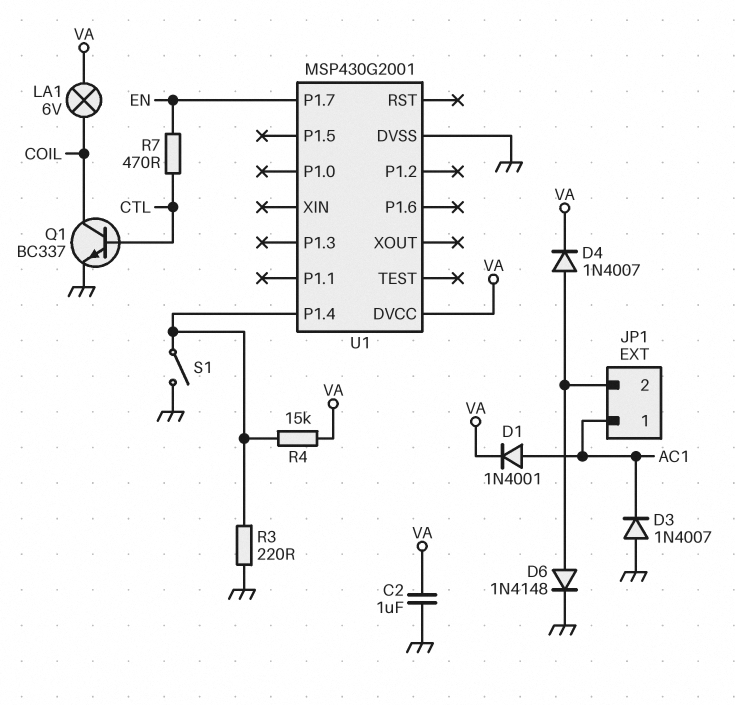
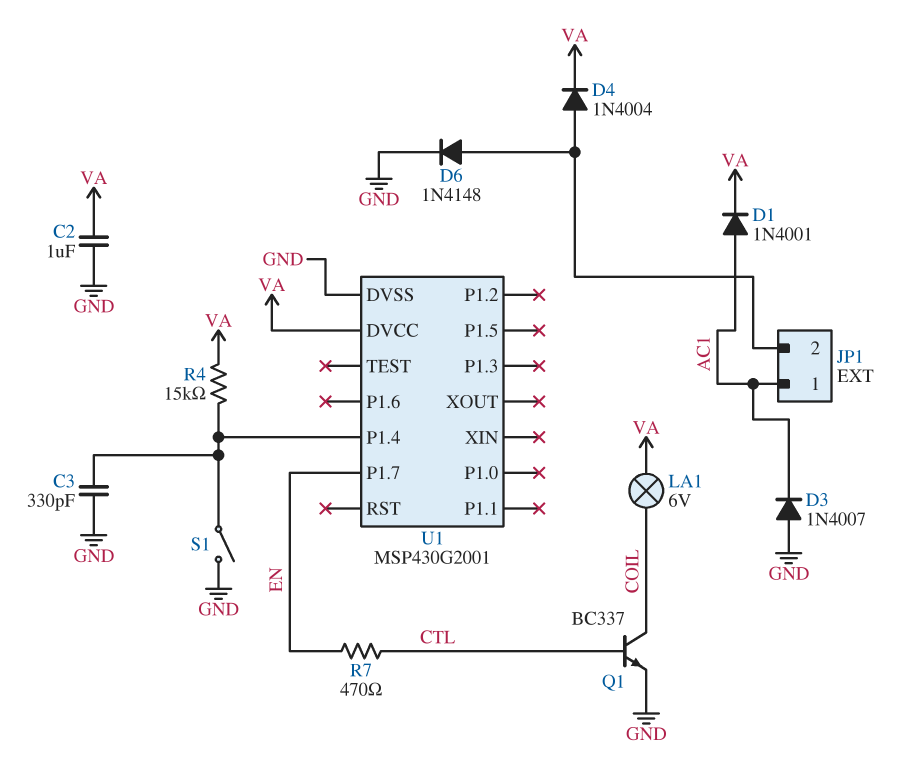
C3: none -> 330pF (GND, U1/P1.4)
D4: diode 1N4007 (A JP1/2, K VA) -> diode 1N4004 (A JP1/2, K VA)
R3: 220 (GND, U1/P1.4) -> none

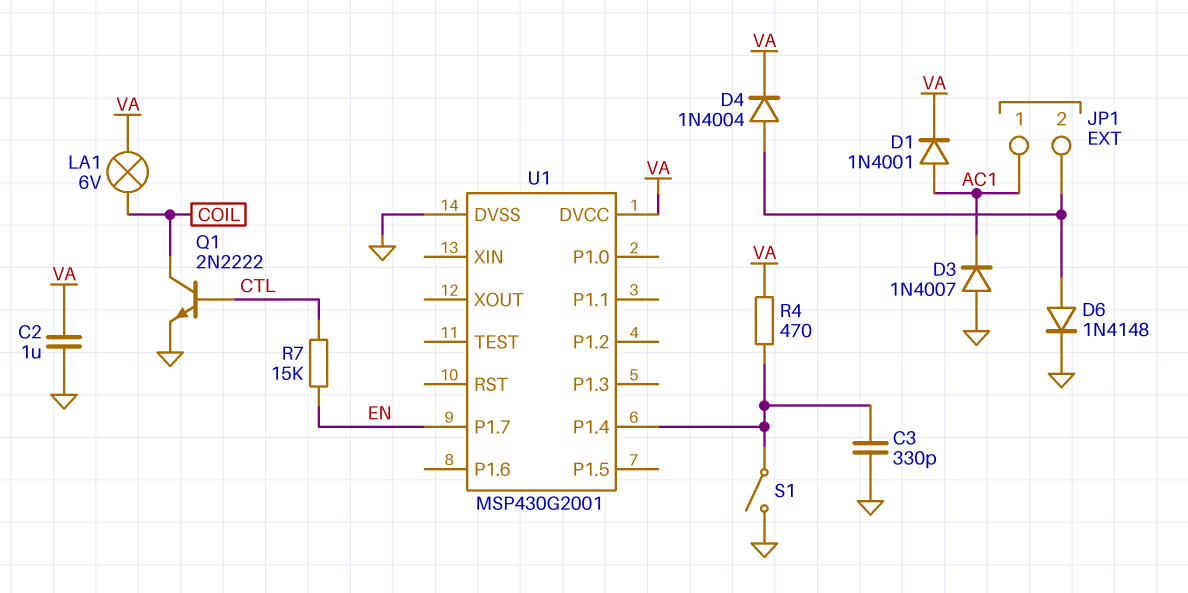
Q1: NPN BC337 (B CTL, C COIL, E GND) -> NPN 2N2222 (B CTL, C COIL, E GND)
R4: 15k (U1/P1.4, VA) -> 470 (U1/P1.4, VA)
R7: 470 (CTL, EN) -> 15k (CTL, EN)

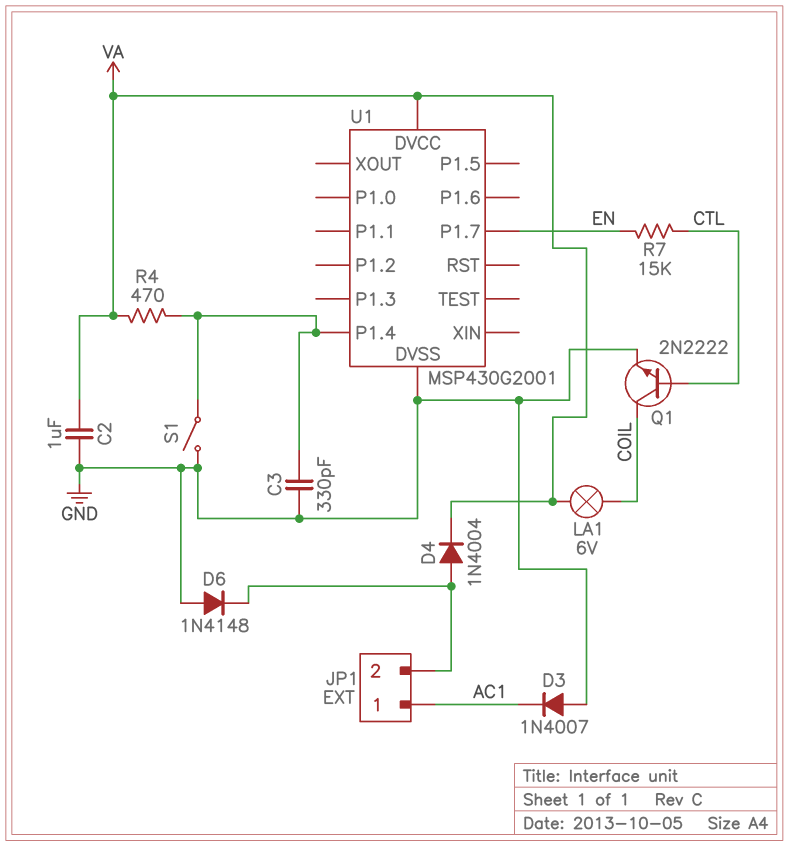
D1: diode 1N4001 (A AC1, K VA) -> none
D6: diode 1N4148 (A JP1/2, K GND) -> diode 1N4148 (A GND, K JP1/2)

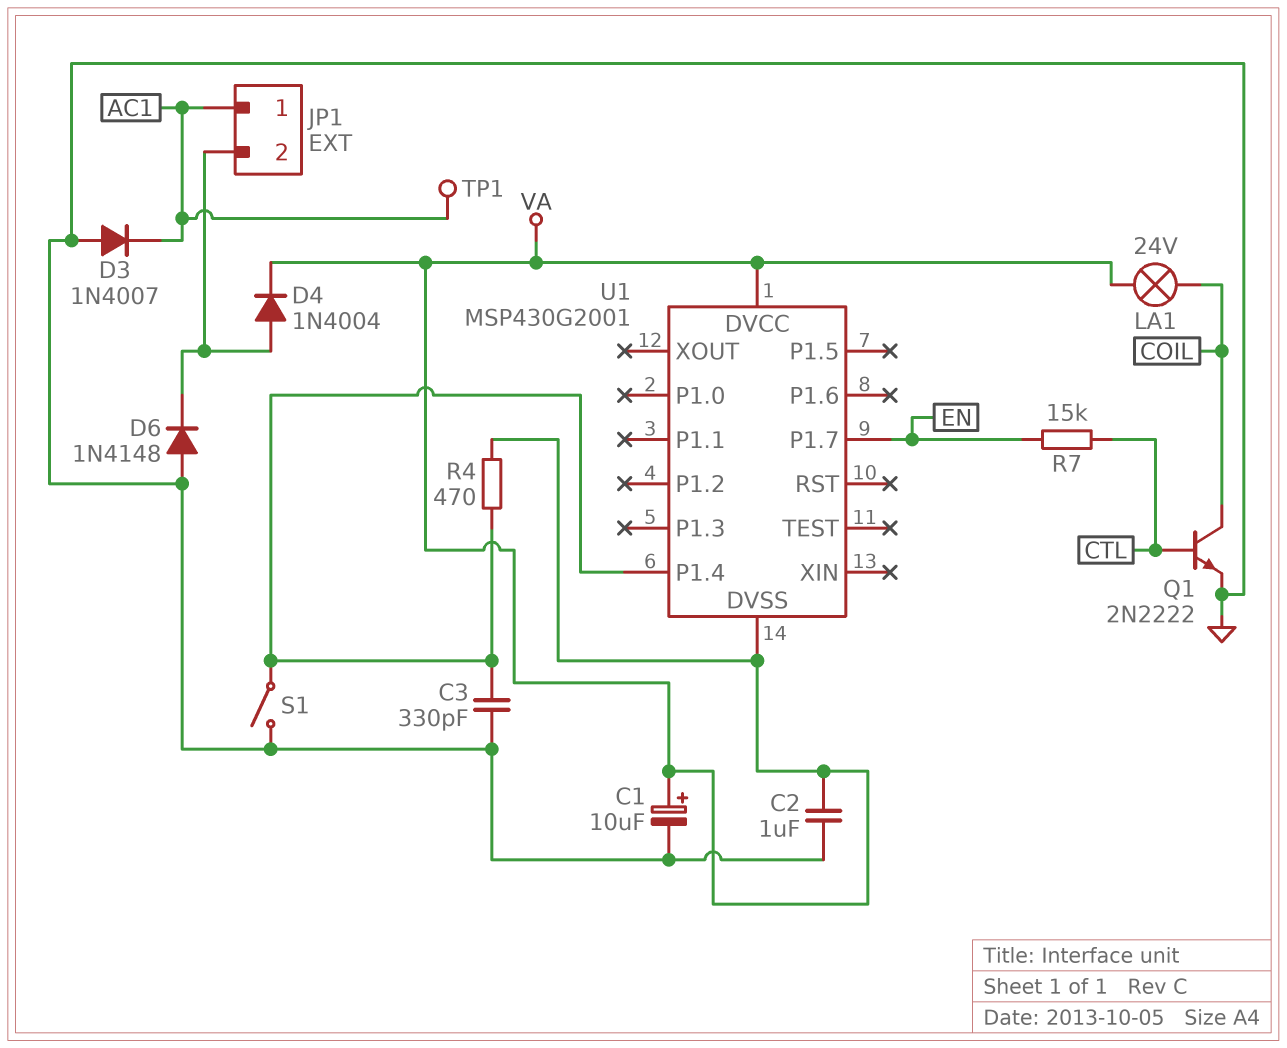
C1: none -> 10uF (plus VA, minus GND)
LA1: lamp 6V (COIL, VA) -> lamp 24V (COIL, VA)
TP1: none -> test point (AC1)
U1 pin DVSS: GND -> VA

